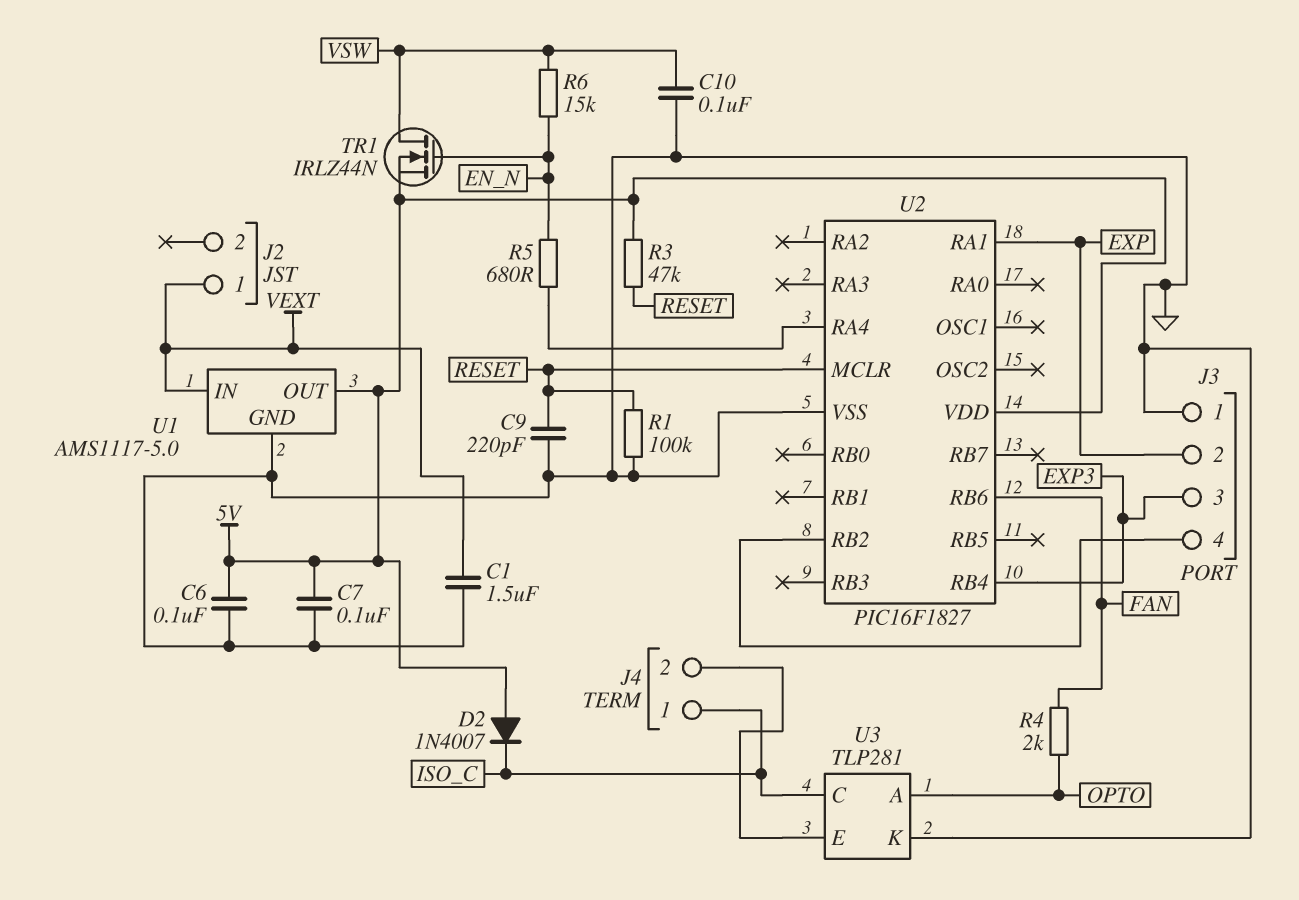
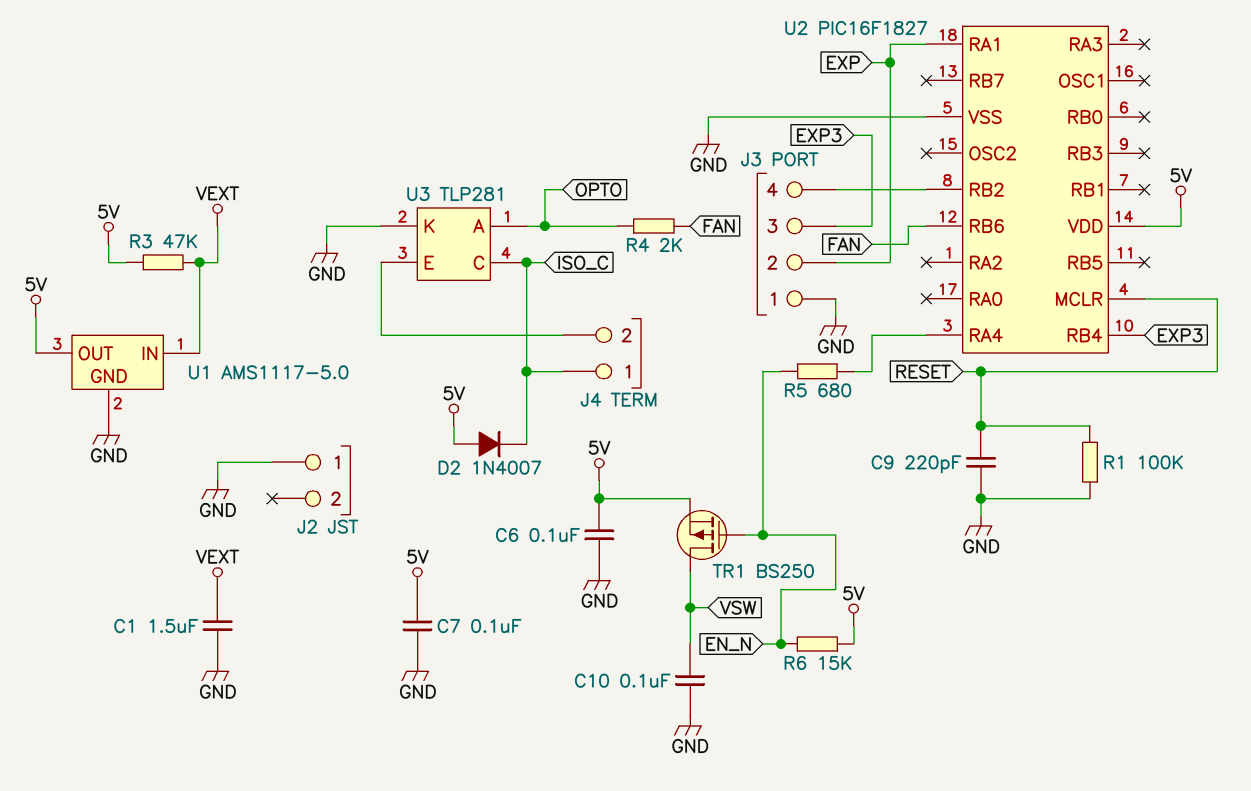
J2 pin 1: VEXT -> GND
R3: 47k (5V, RESET) -> 47k (5V, VEXT)
R6: 15k (EN_N, VSW) -> 15k (5V, EN_N)
TR1: NMOS IRLZ44N (G EN_N, D VSW, S 5V) -> PMOS BS250 (G EN_N, D VSW, S 5V)

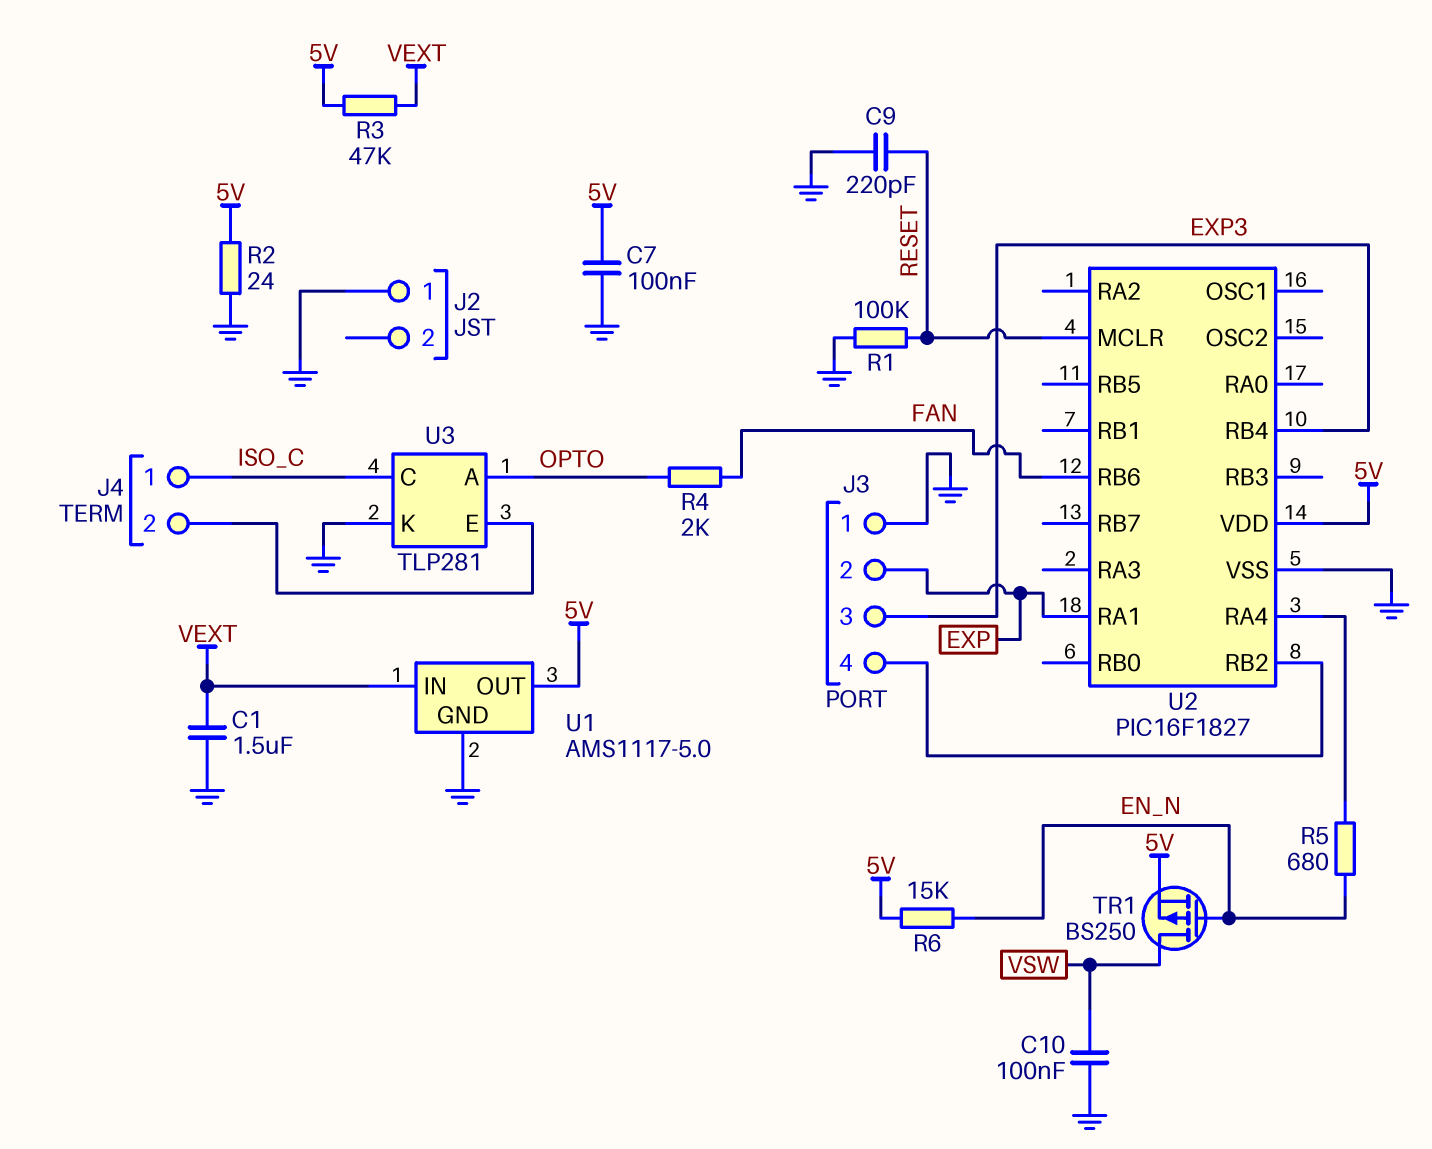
C6: 100nF (5V, GND) -> none
D2: diode 1N4007 (A 5V, K ISO_C) -> none
R2: none -> 24 (5V, GND)

